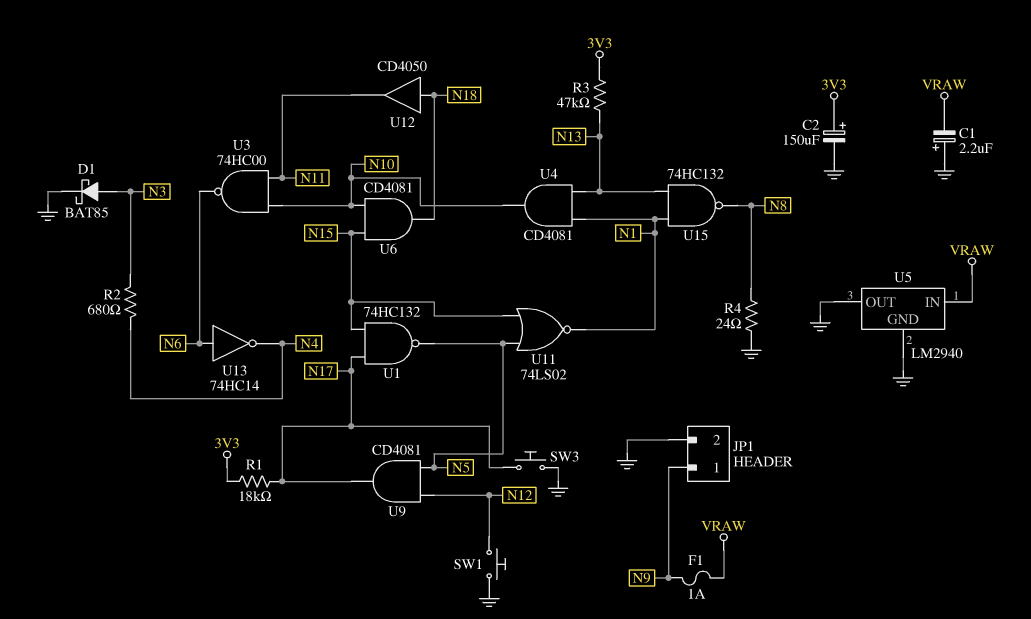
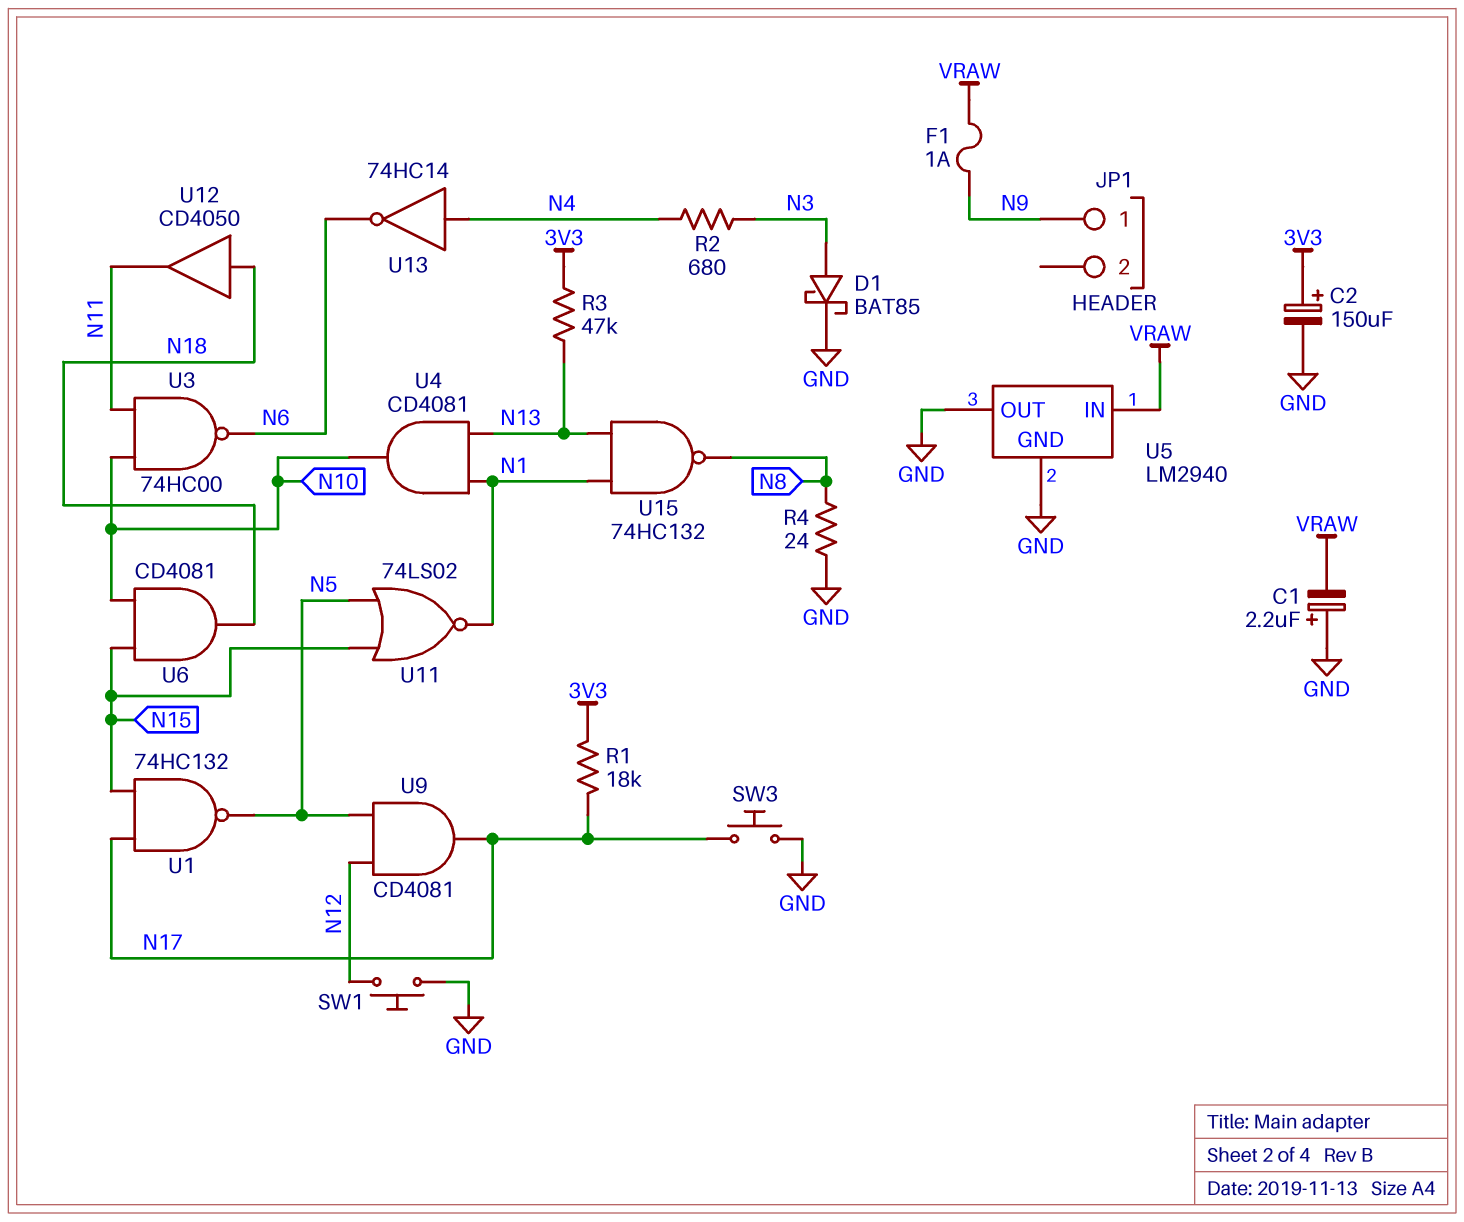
JP1 pin 2: GND -> none
U13: NOT 74HC14 (in N6, out N4) -> NOT 74HC14 (in N4, out N6)

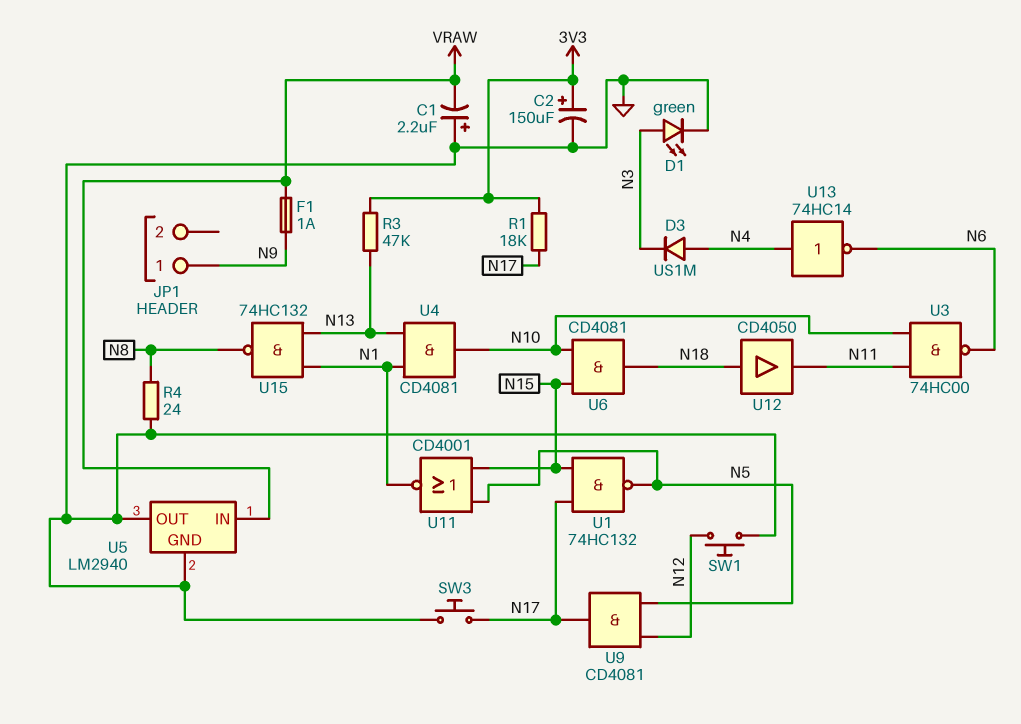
D1: schottky BAT85 (A N3, K GND) -> LED green (A N3, K GND)
D3: none -> diode US1M (A N4, K N3)
R2: 680 (N3, N4) -> none
U11: NOR 74LS02 (in N5, in N15, out N1) -> NOR CD4001 (in N5, in N15, out N1)

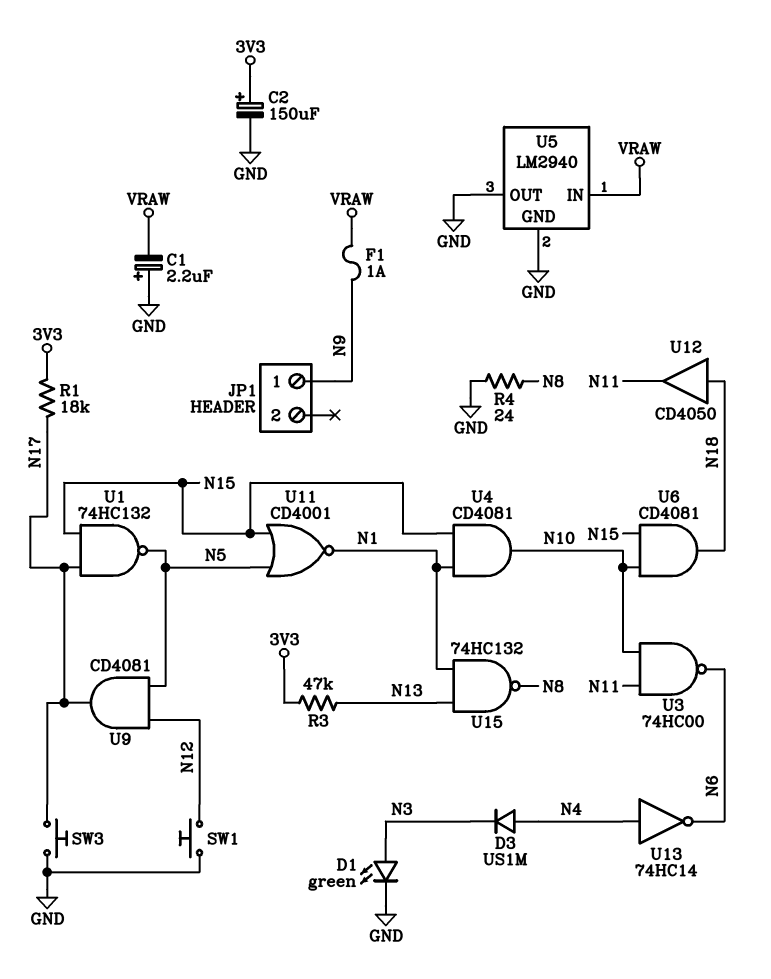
U4: AND CD4081 (in N1, in N13, out N10) -> AND CD4081 (in N1, in N15, out N10)

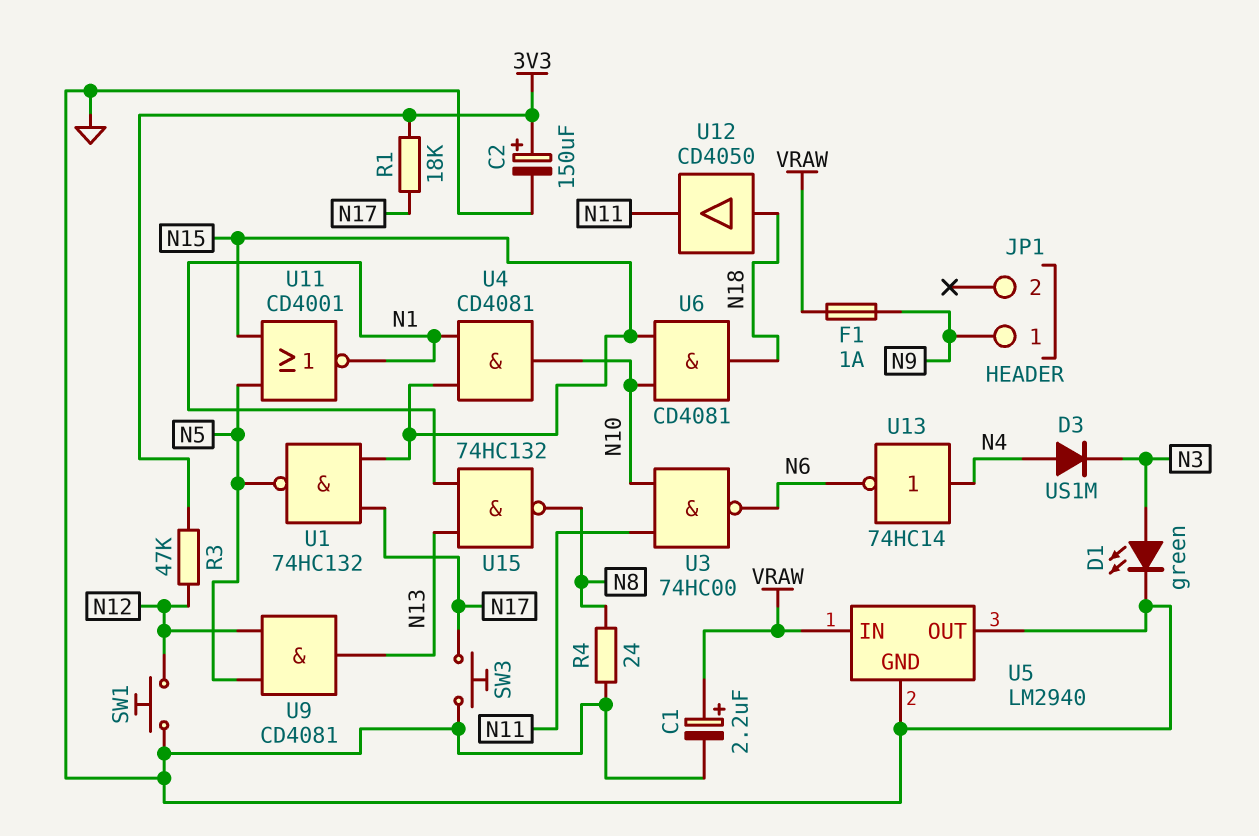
C1: 2.2uF (plus GND, minus VRAW) -> 2.2uF (plus VRAW, minus GND)
R3: 47k (3V3, N13) -> 47k (3V3, N12)
U9: AND CD4081 (in N5, in N12, out N17) -> AND CD4081 (in N5, in N12, out N13)

